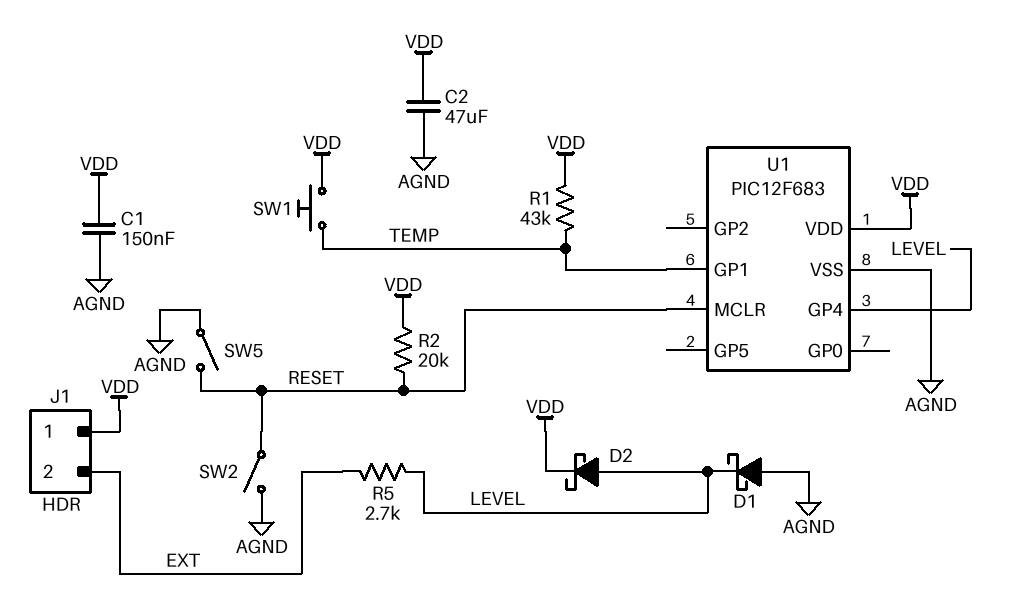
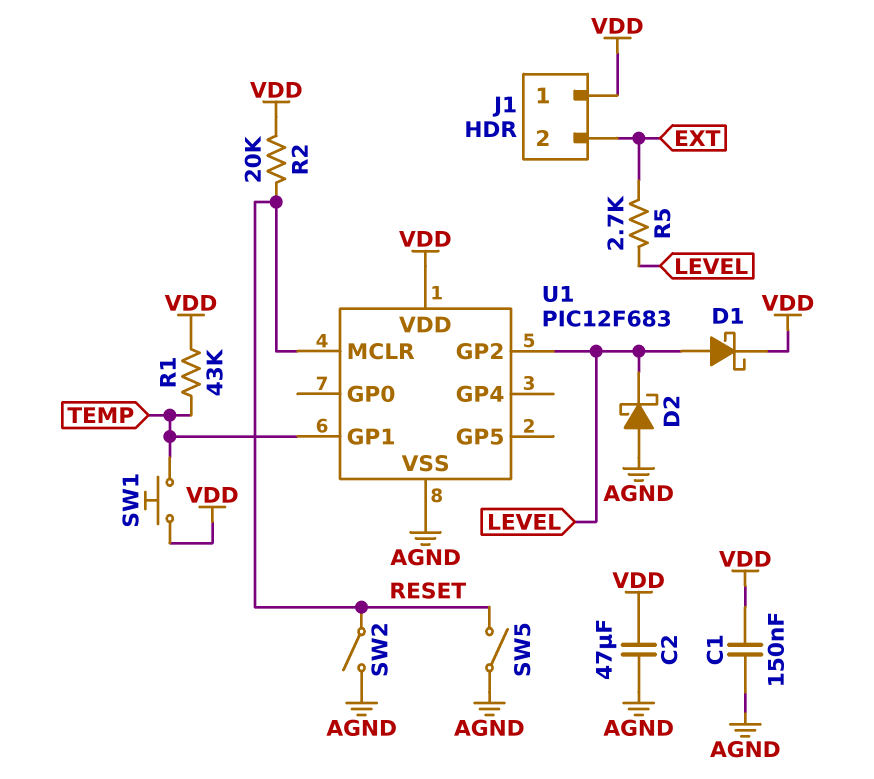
D1: schottky (A AGND, K LEVEL) -> schottky (A LEVEL, K VDD)
D2: schottky (A LEVEL, K VDD) -> schottky (A AGND, K LEVEL)
U1 pin GP2: none -> LEVEL
U1 pin GP4: LEVEL -> none

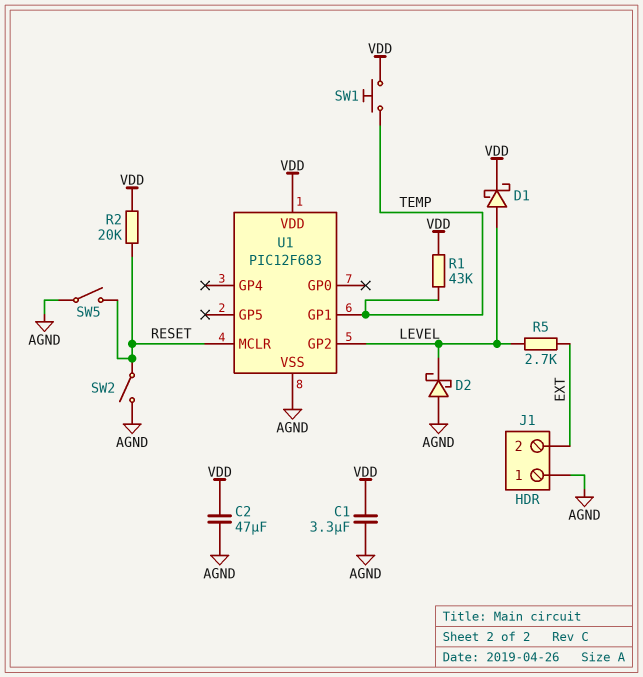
C1: 150nF (AGND, VDD) -> 3.3uF (AGND, VDD)
J1 pin 1: VDD -> AGND

